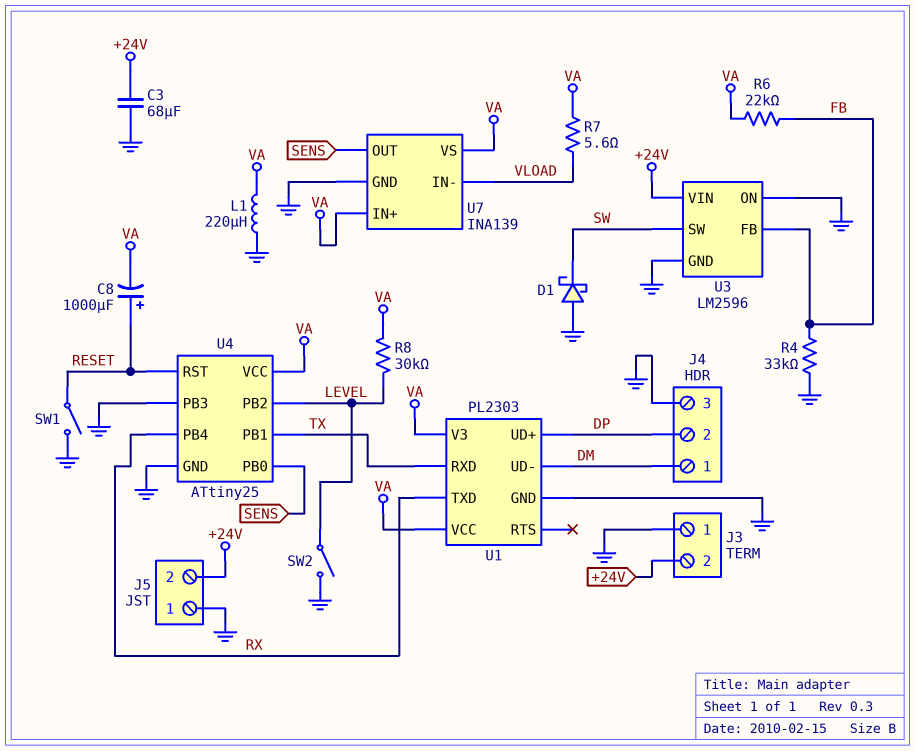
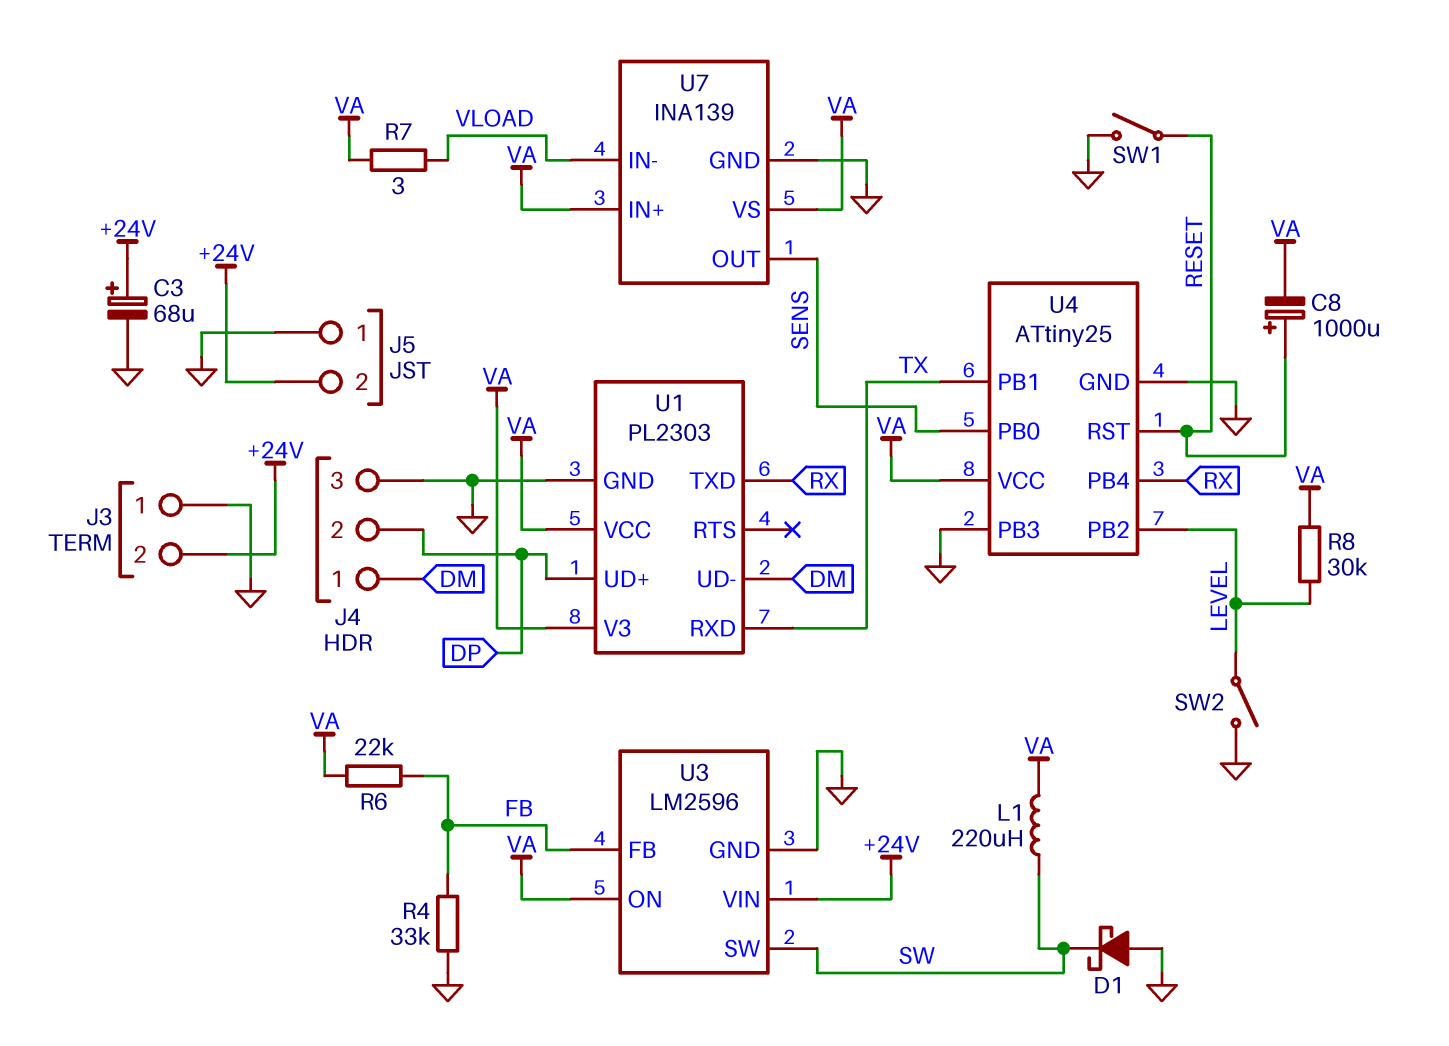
C3: 68uF (+24V, GND) -> 68uF (plus +24V, minus GND)
L1: 220uH (GND, VA) -> 220uH (SW, VA)
R7: 5.6 (VA, VLOAD) -> 3 (VA, VLOAD)
U3 pin ON: GND -> VA

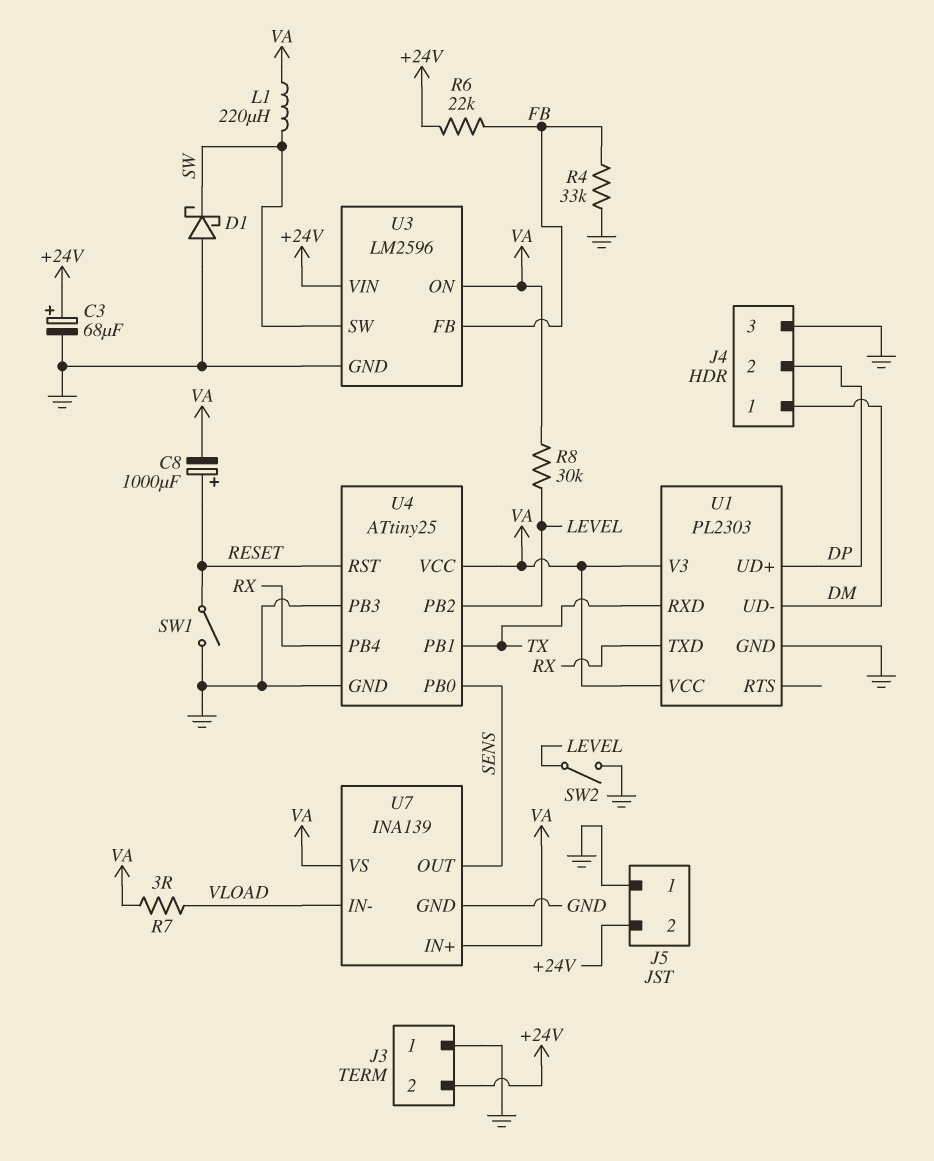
R6: 22k (FB, VA) -> 22k (+24V, FB)

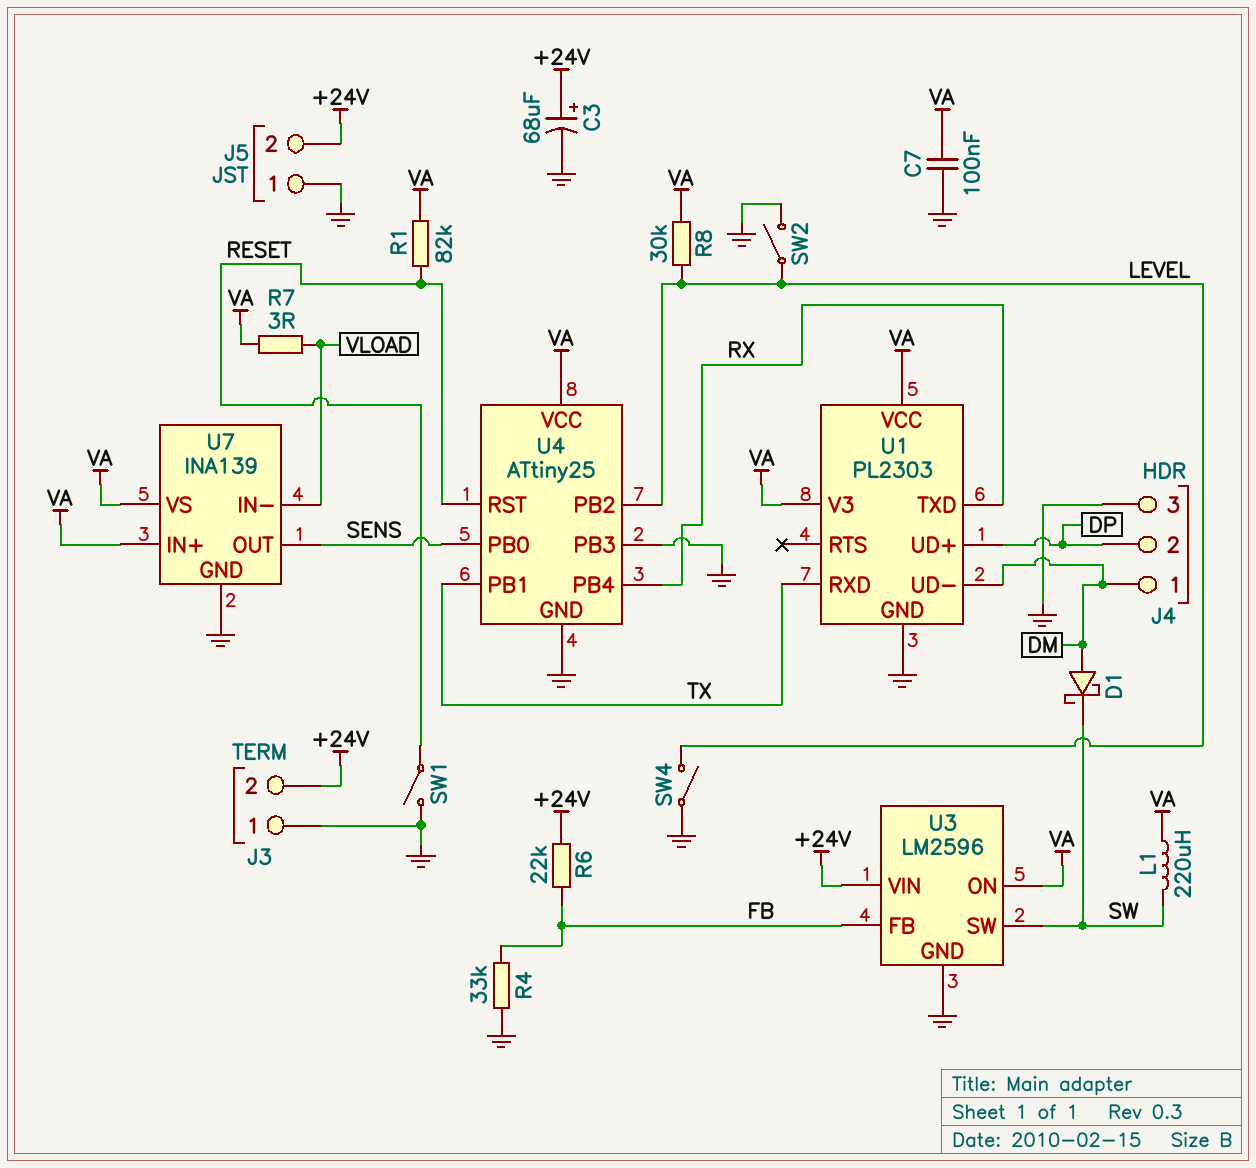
C7: none -> 100nF (GND, VA)
C8: 1000uF (plus RESET, minus VA) -> none
D1: schottky (A GND, K SW) -> schottky (A DM, K SW)
R1: none -> 82k (RESET, VA)
SW4: none -> switch (GND, LEVEL)

